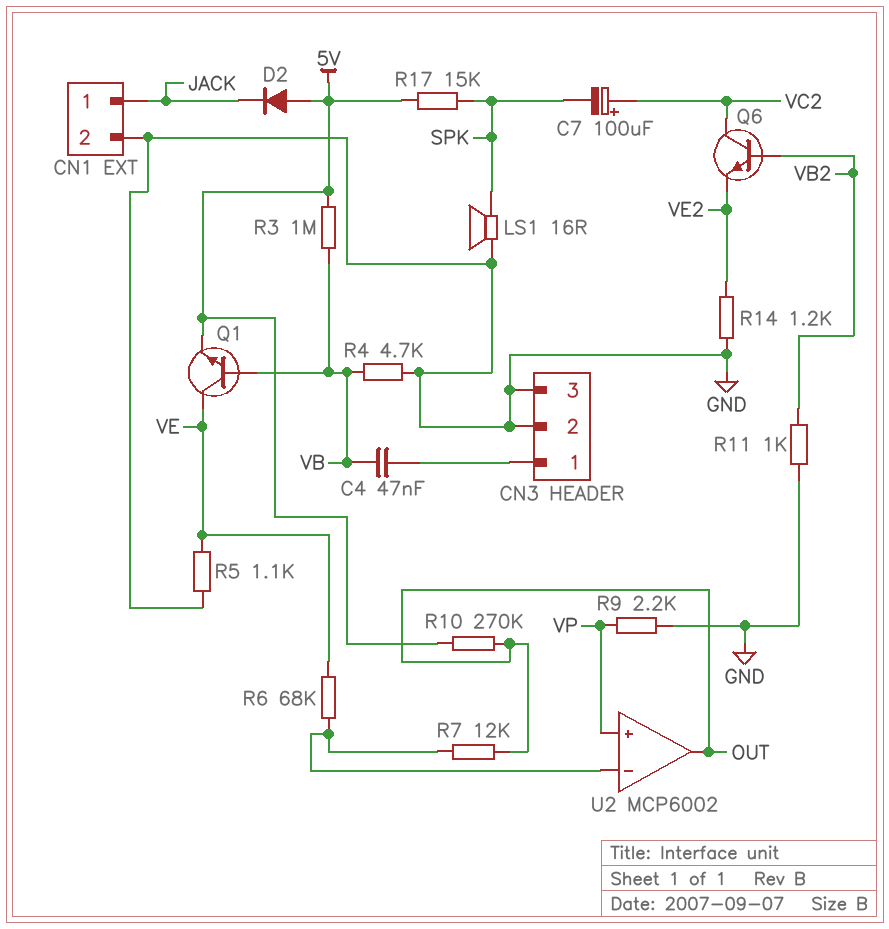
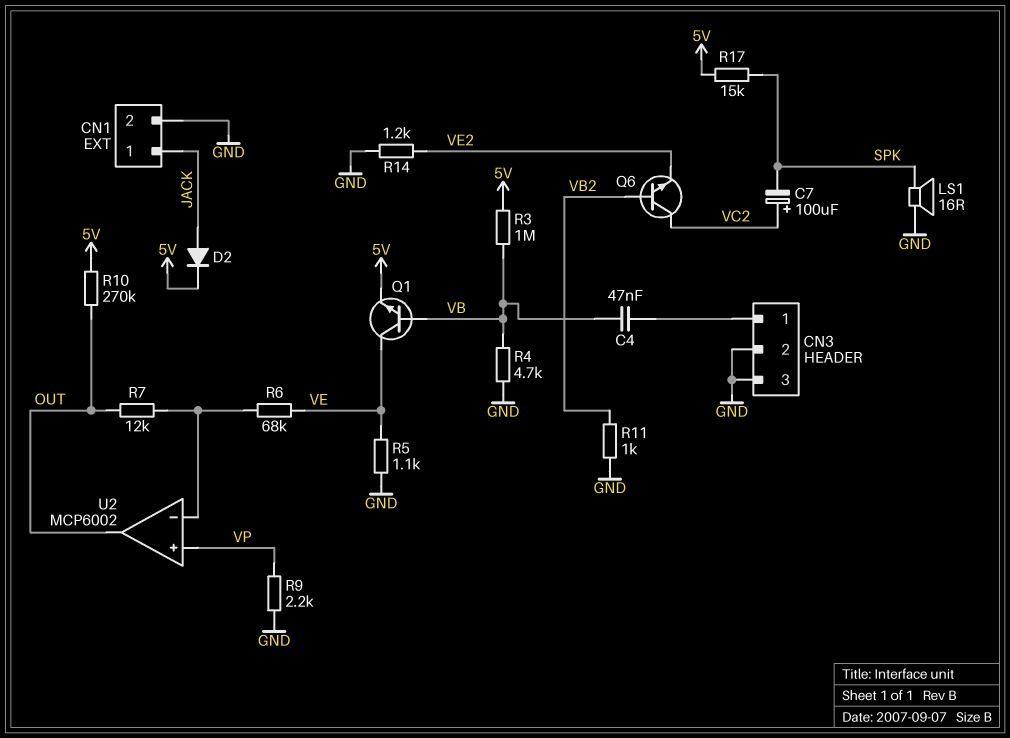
D2: diode (A 5V, K JACK) -> diode (A JACK, K 5V)

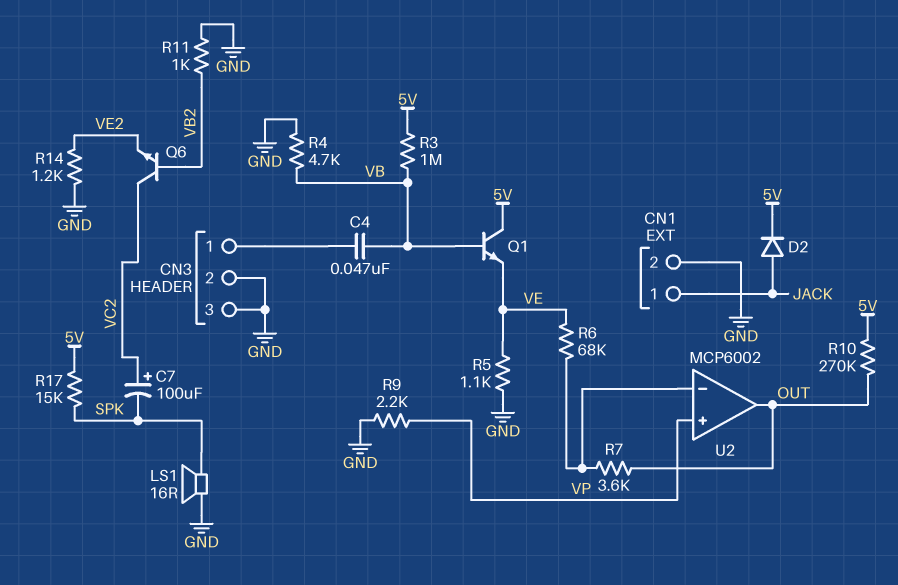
Q1: NPN (B VB, C VE, E 5V) -> NPN (B VB, C 5V, E VE)
R7: 12k (OUT, U2/in-) -> 3.6k (OUT, U2/in-)

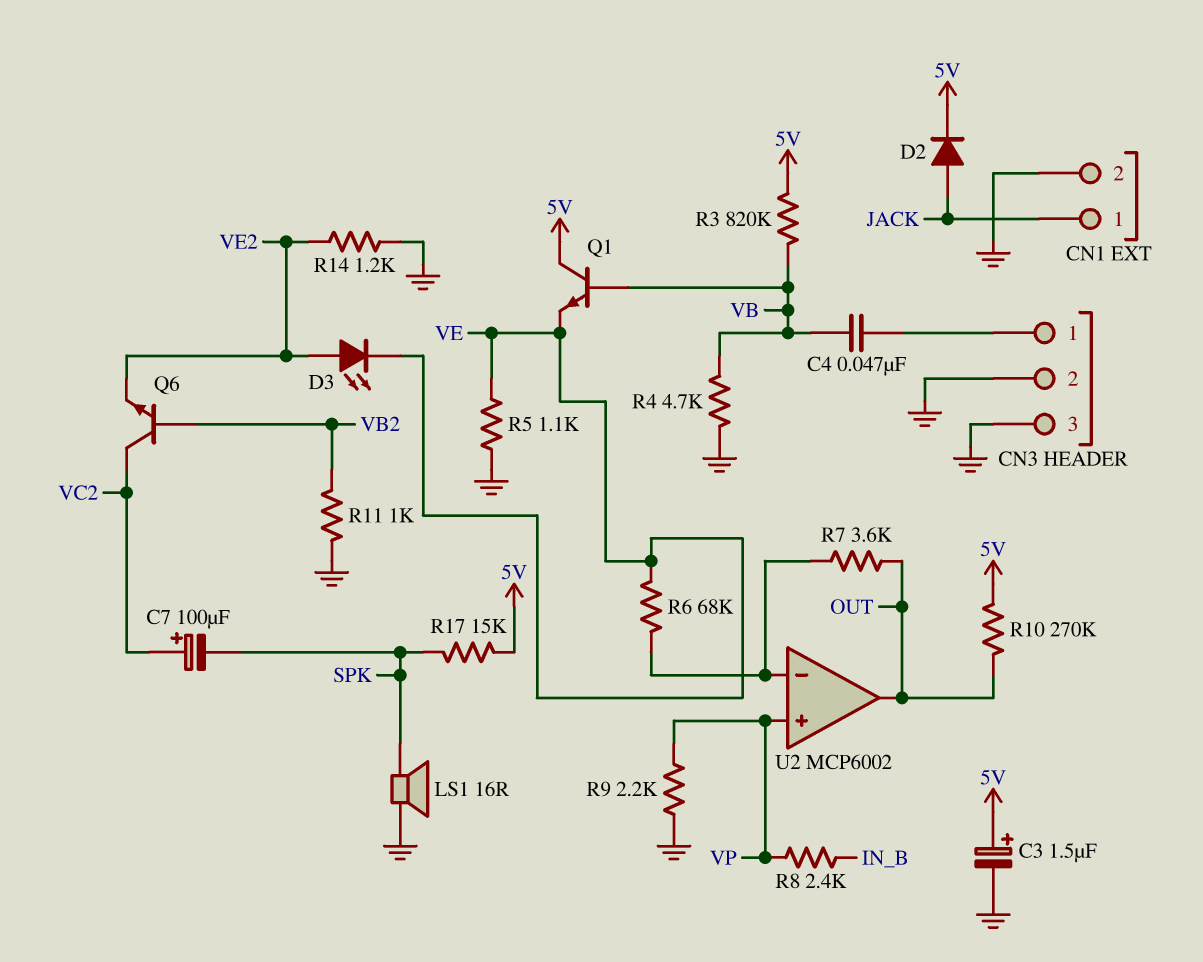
C3: none -> 1.5uF (plus 5V, minus GND)
D3: none -> LED (A VE2, K VE)
R3: 1M (5V, VB) -> 820k (5V, VB)
R8: none -> 2.4k (IN_B, VP)

